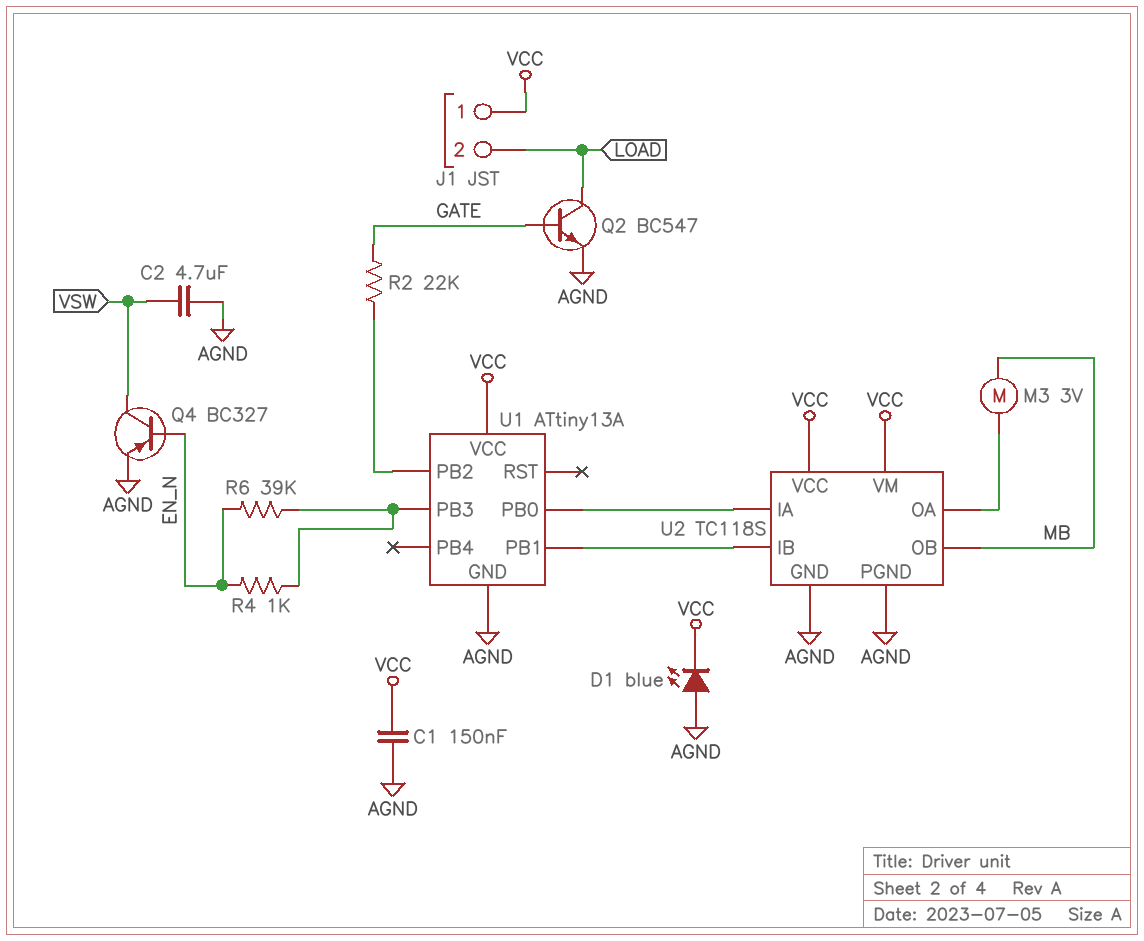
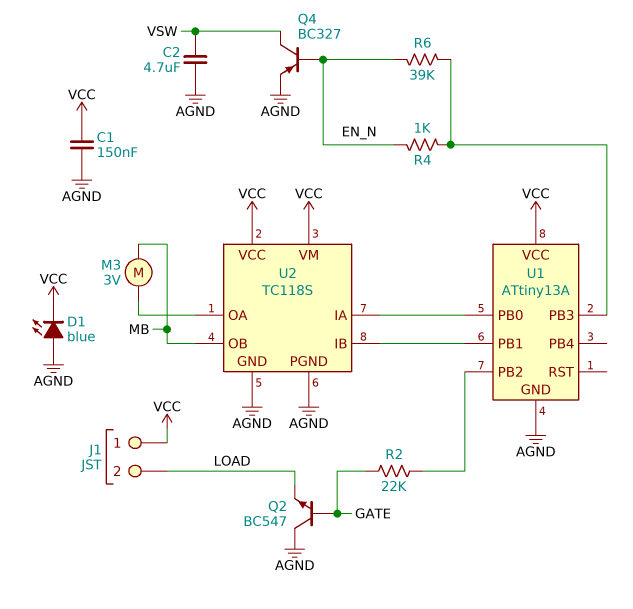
Q2: NPN BC547 (B GATE, C LOAD, E AGND) -> NPN BC547 (B GATE, C AGND, E LOAD)

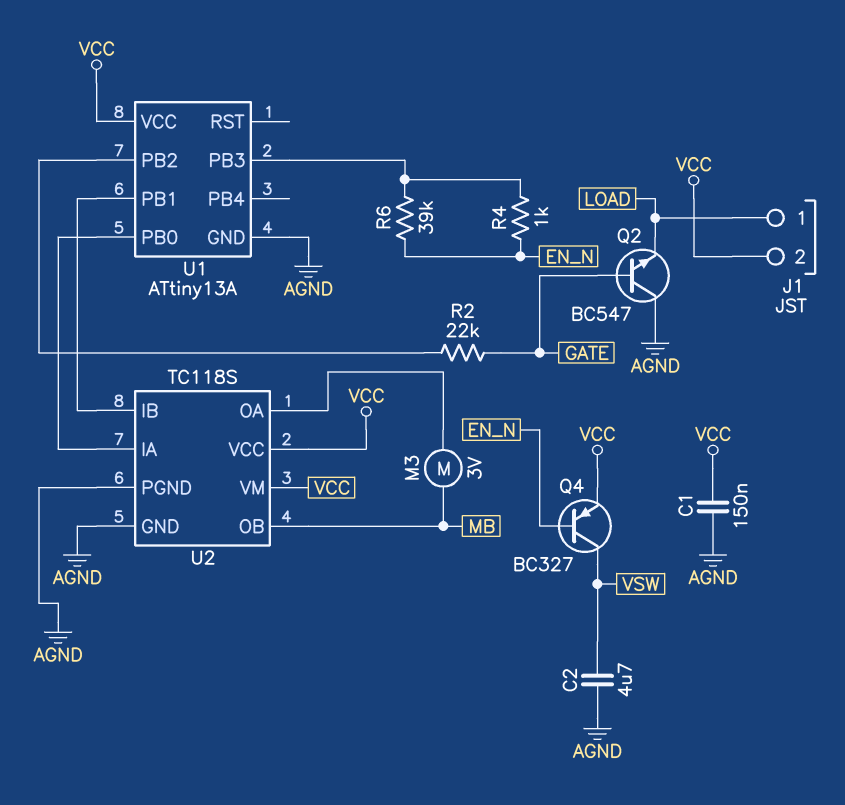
D1: LED blue (A AGND, K VCC) -> none
J1 pin 1: VCC -> LOAD
J1 pin 2: LOAD -> VCC
Q4: PNP BC327 (B EN_N, C VSW, E AGND) -> PNP BC327 (B EN_N, C VSW, E VCC)

